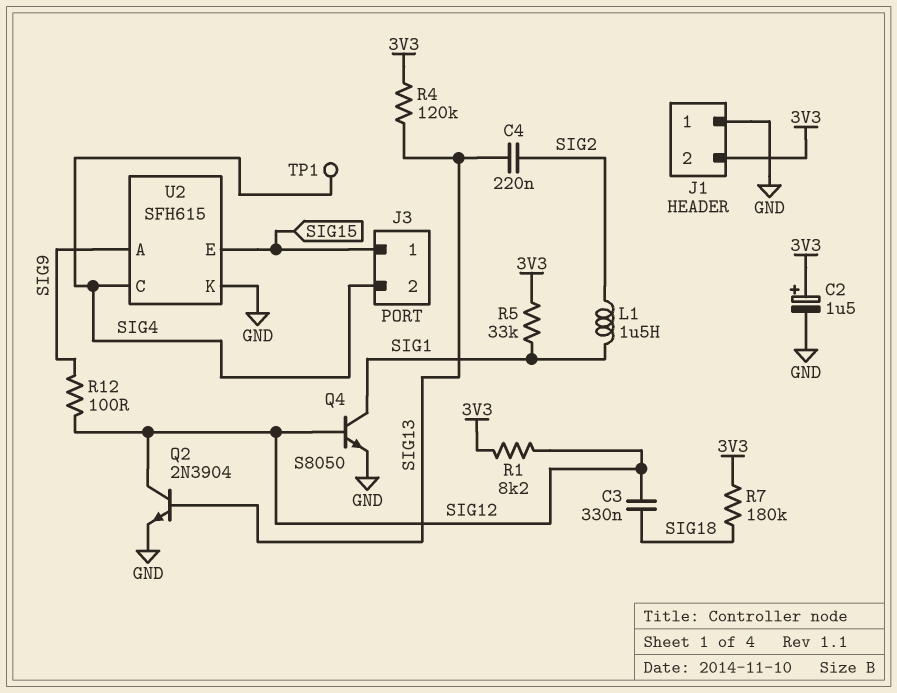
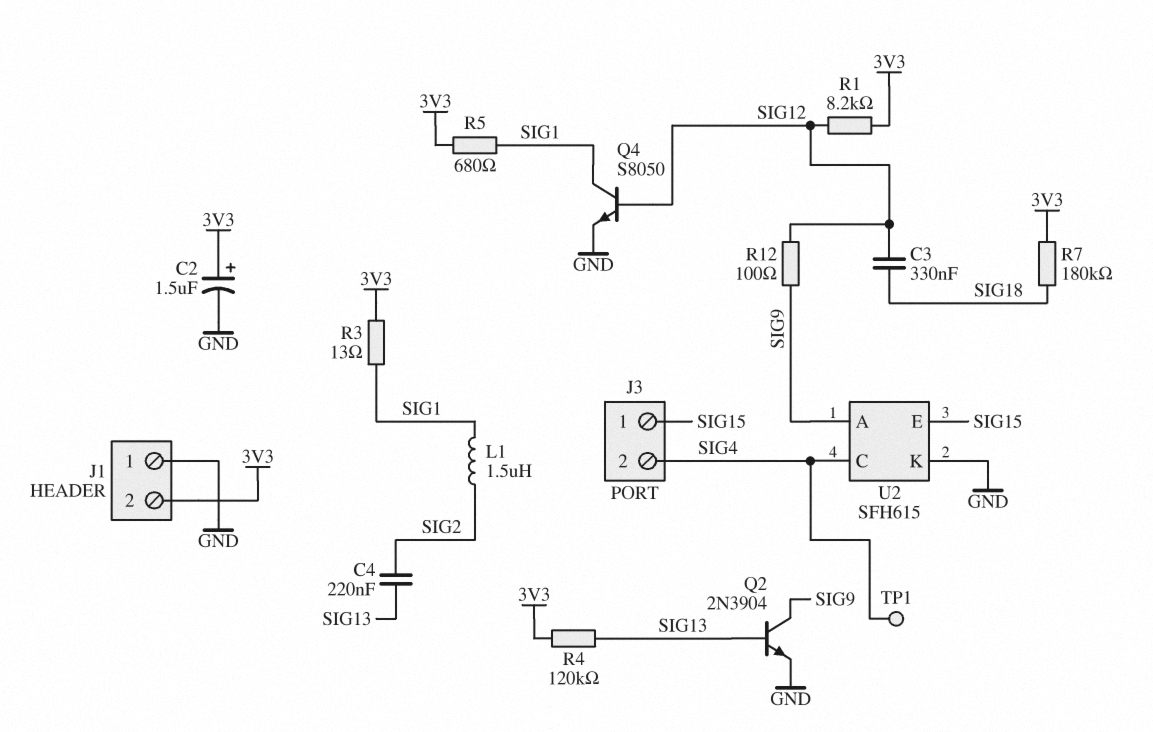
Q2: NPN 2N3904 (B SIG13, C SIG12, E GND) -> NPN 2N3904 (B SIG13, C SIG9, E GND)
R3: none -> 13 (3V3, SIG1)
R5: 33k (3V3, SIG1) -> 680 (3V3, SIG1)

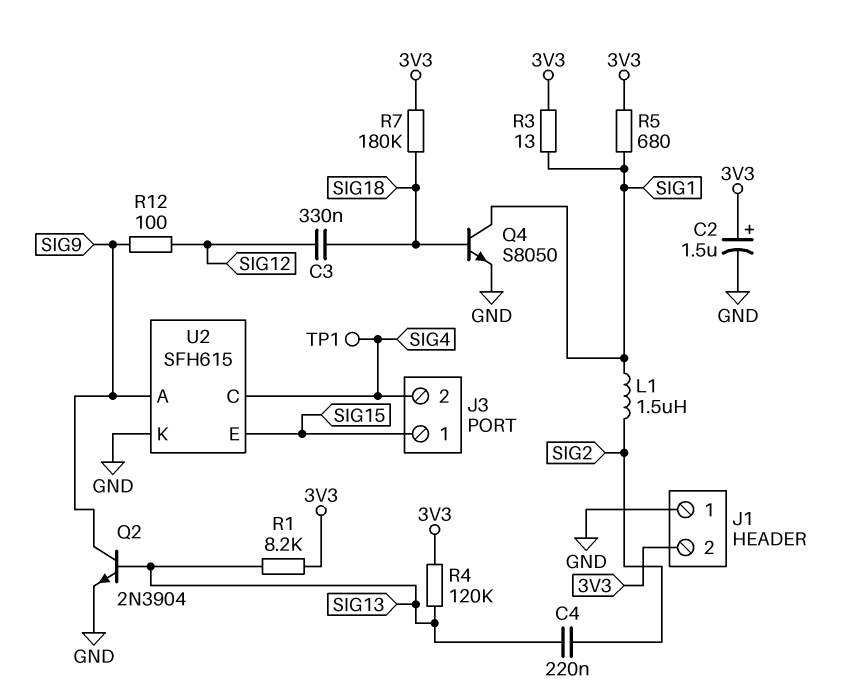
Q4: NPN S8050 (B SIG12, C SIG1, E GND) -> NPN S8050 (B SIG18, C SIG1, E GND)
R1: 8.2k (3V3, SIG12) -> 8.2k (3V3, SIG13)

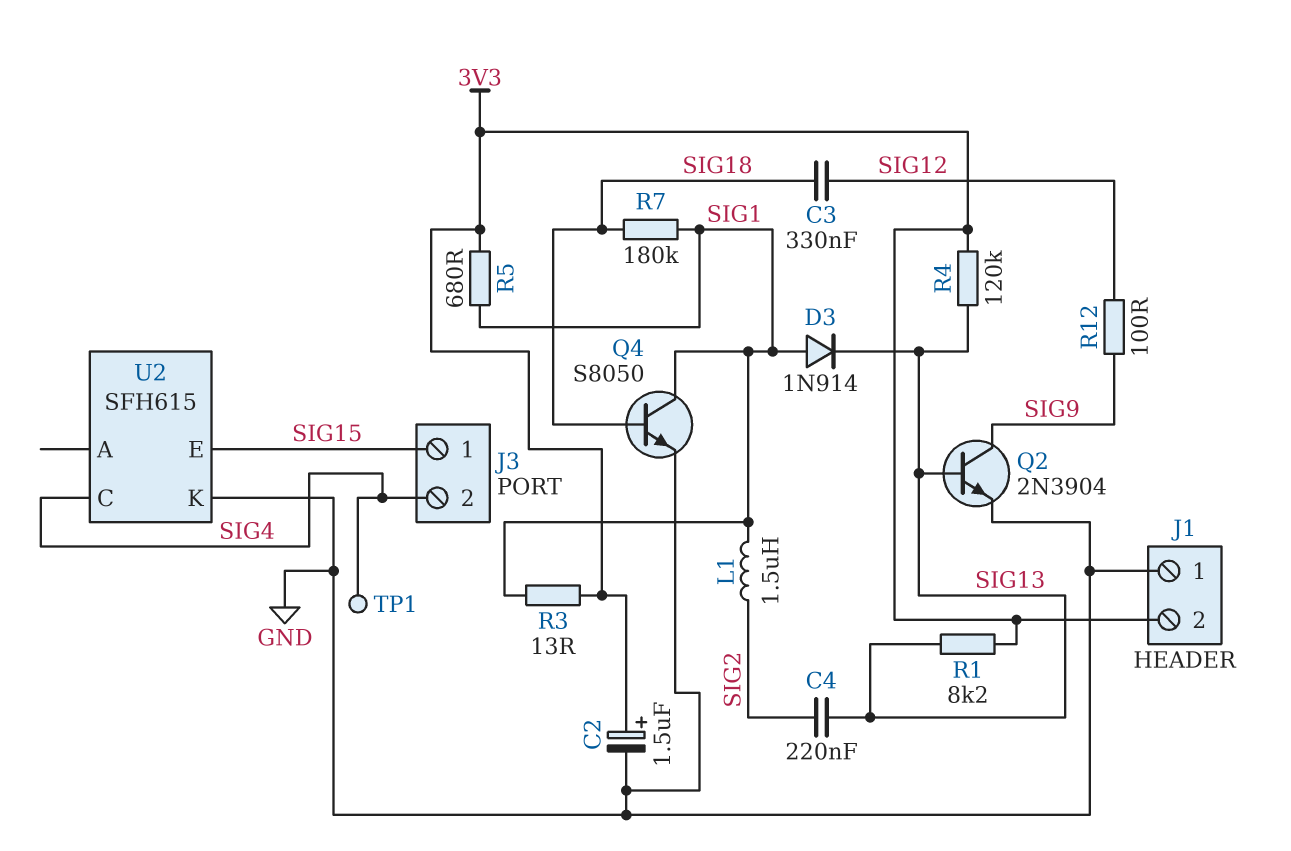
D3: none -> diode 1N914 (A SIG1, K SIG13)
R7: 180k (3V3, SIG18) -> 180k (SIG1, SIG18)
U2 pin A: SIG9 -> none

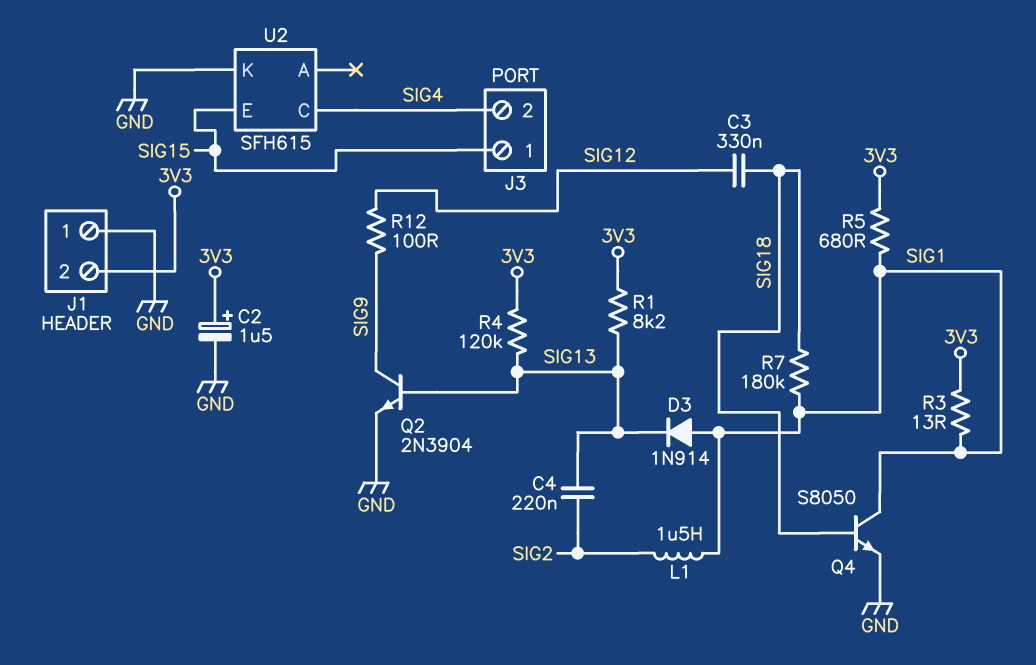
TP1: test point (SIG4) -> none

